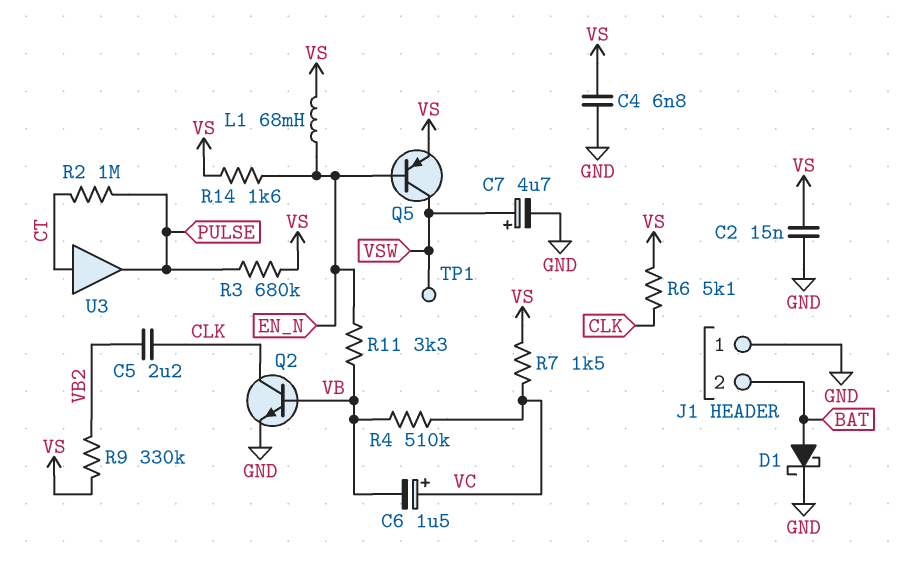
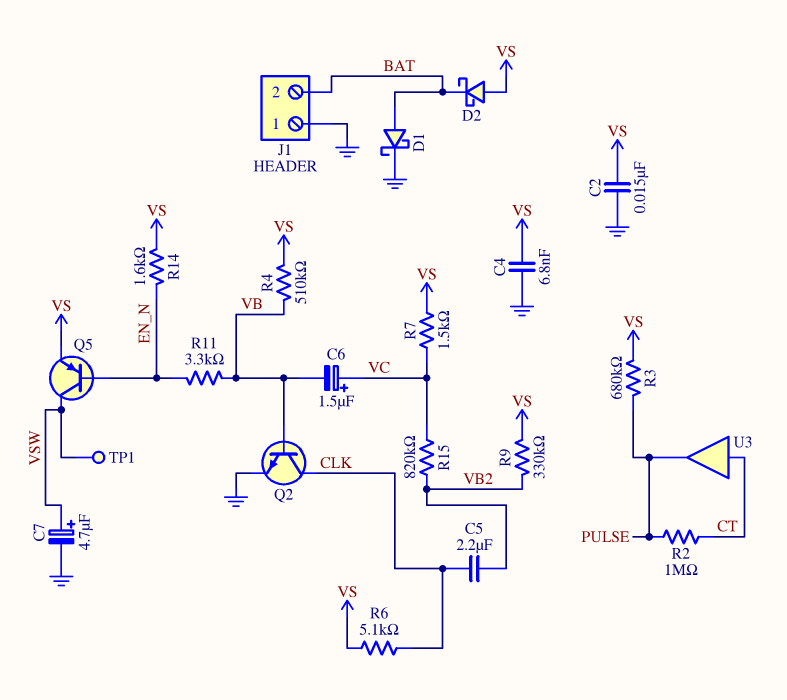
D2: none -> schottky (A VS, K BAT)
L1: 68mH (EN_N, VS) -> none
R4: 510k (VB, VC) -> 510k (VB, VS)
R15: none -> 820k (VB2, VC)

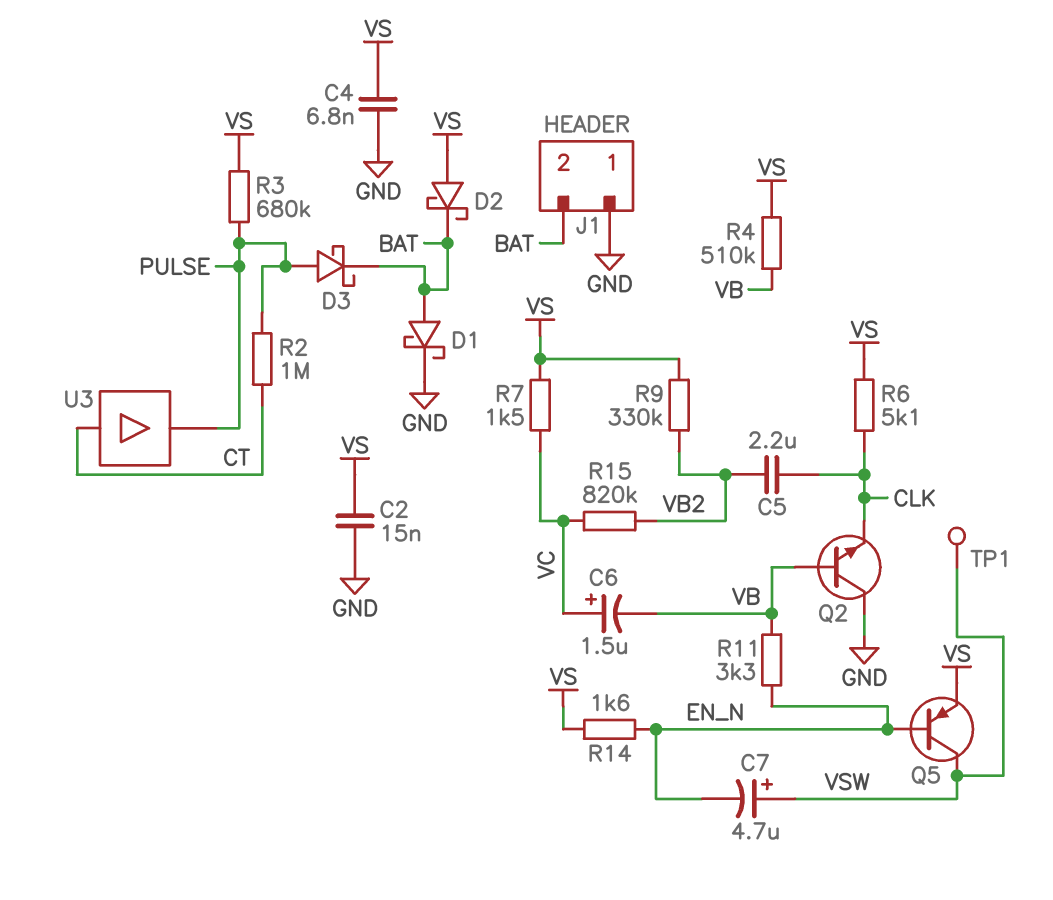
C7: 4.7uF (plus VSW, minus GND) -> 4.7uF (plus VSW, minus EN_N)
D3: none -> schottky (A PULSE, K BAT)
Q2: NPN (B VB, C CLK, E GND) -> NPN (B VB, C GND, E CLK)

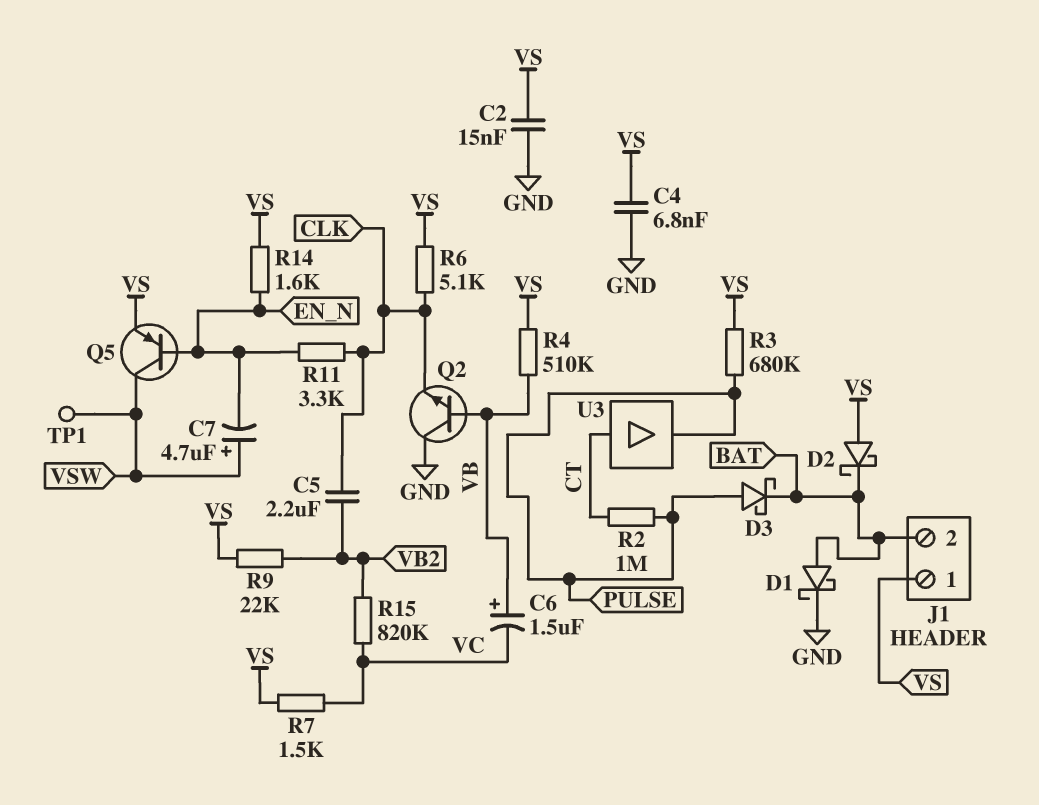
C6: 1.5uF (plus VC, minus VB) -> 1.5uF (plus VB, minus VC)
J1 pin 1: GND -> VS
R9: 330k (VB2, VS) -> 22k (VB2, VS)
R11: 3.3k (EN_N, VB) -> 3.3k (CLK, EN_N)

